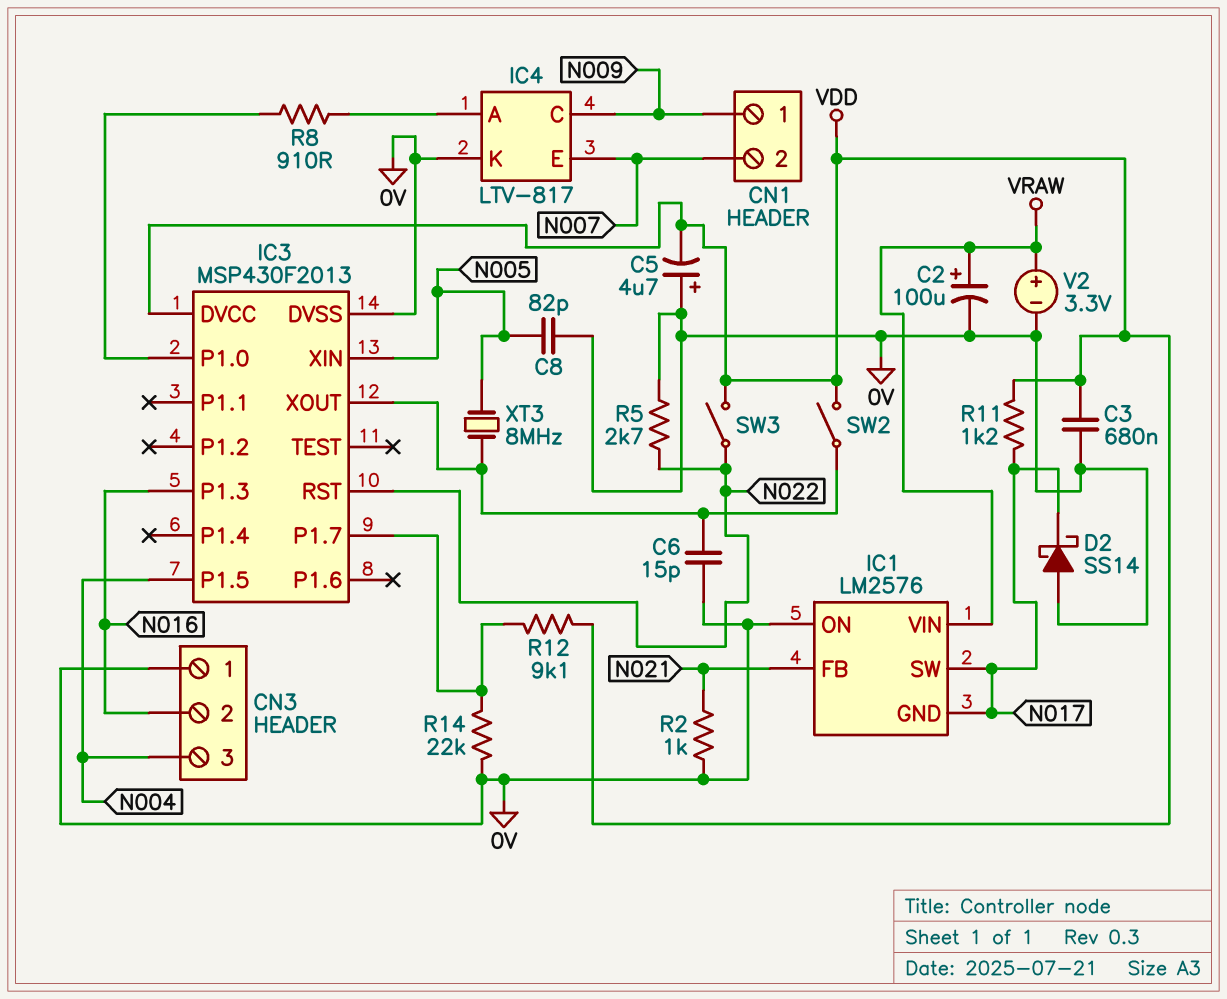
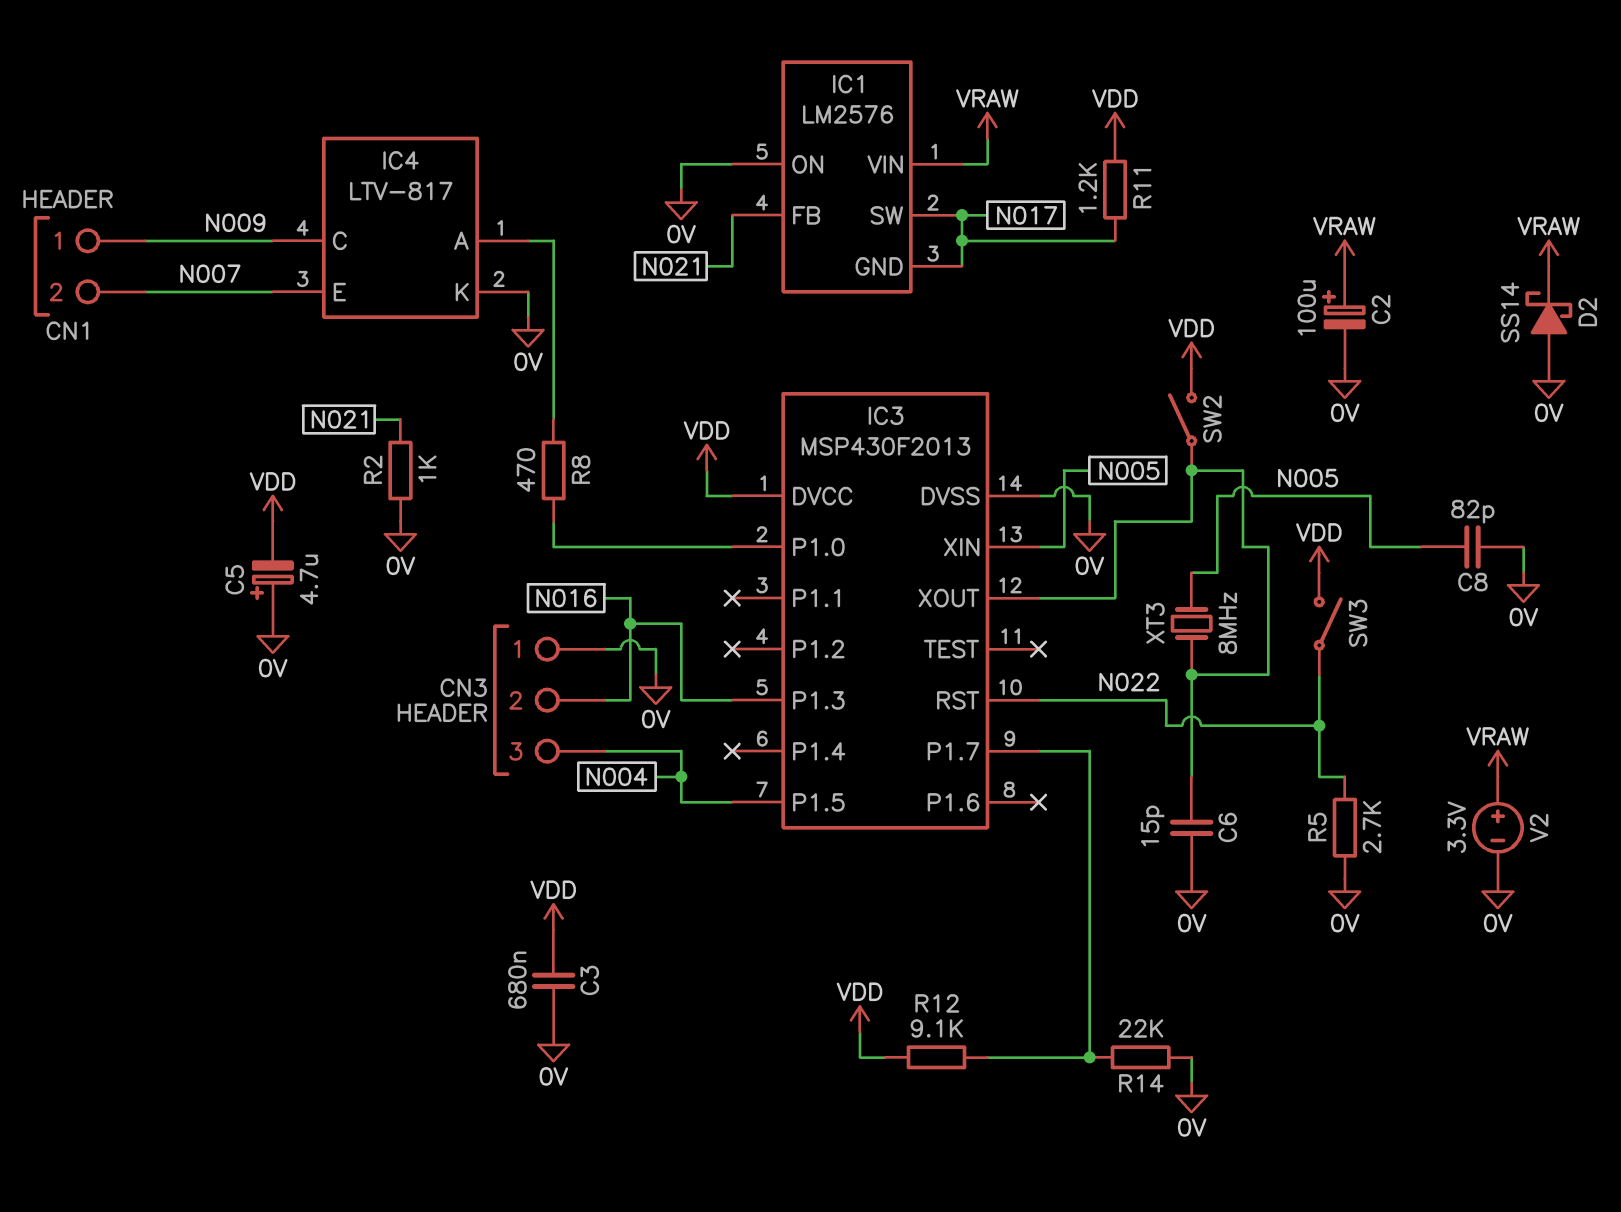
D2: schottky SS14 (A 0V, K N017) -> schottky SS14 (A 0V, K VRAW)
R8: 910 (IC3/P1.0, IC4/A) -> 470 (IC3/P1.0, IC4/A)

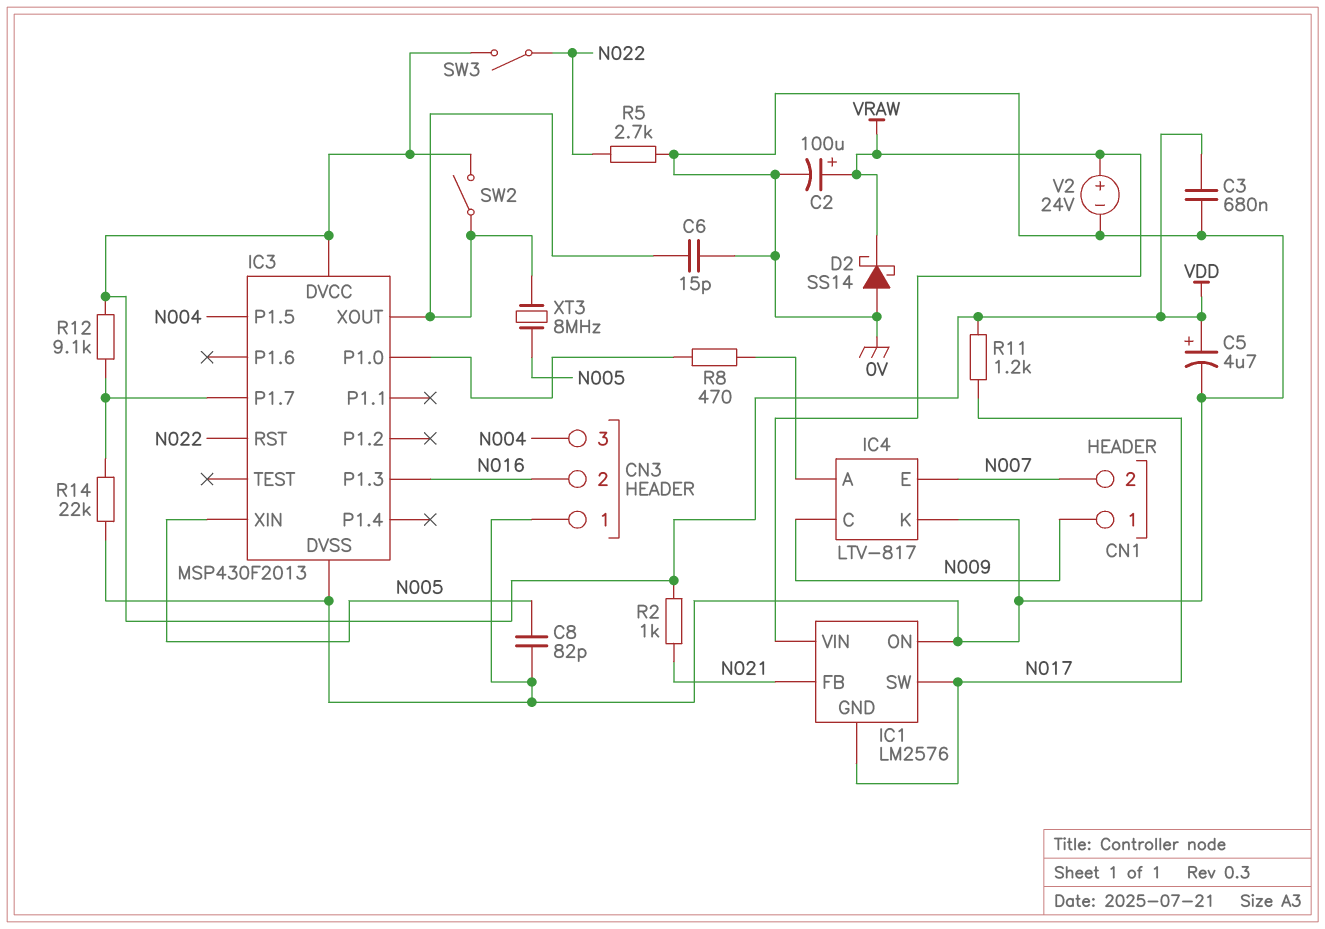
C5: 4.7uF (plus 0V, minus VDD) -> 4.7uF (plus VDD, minus 0V)
R2: 1k (0V, N021) -> 1k (N021, VDD)
V2: 3.3V (plus VRAW, minus 0V) -> 24V (plus VRAW, minus 0V)

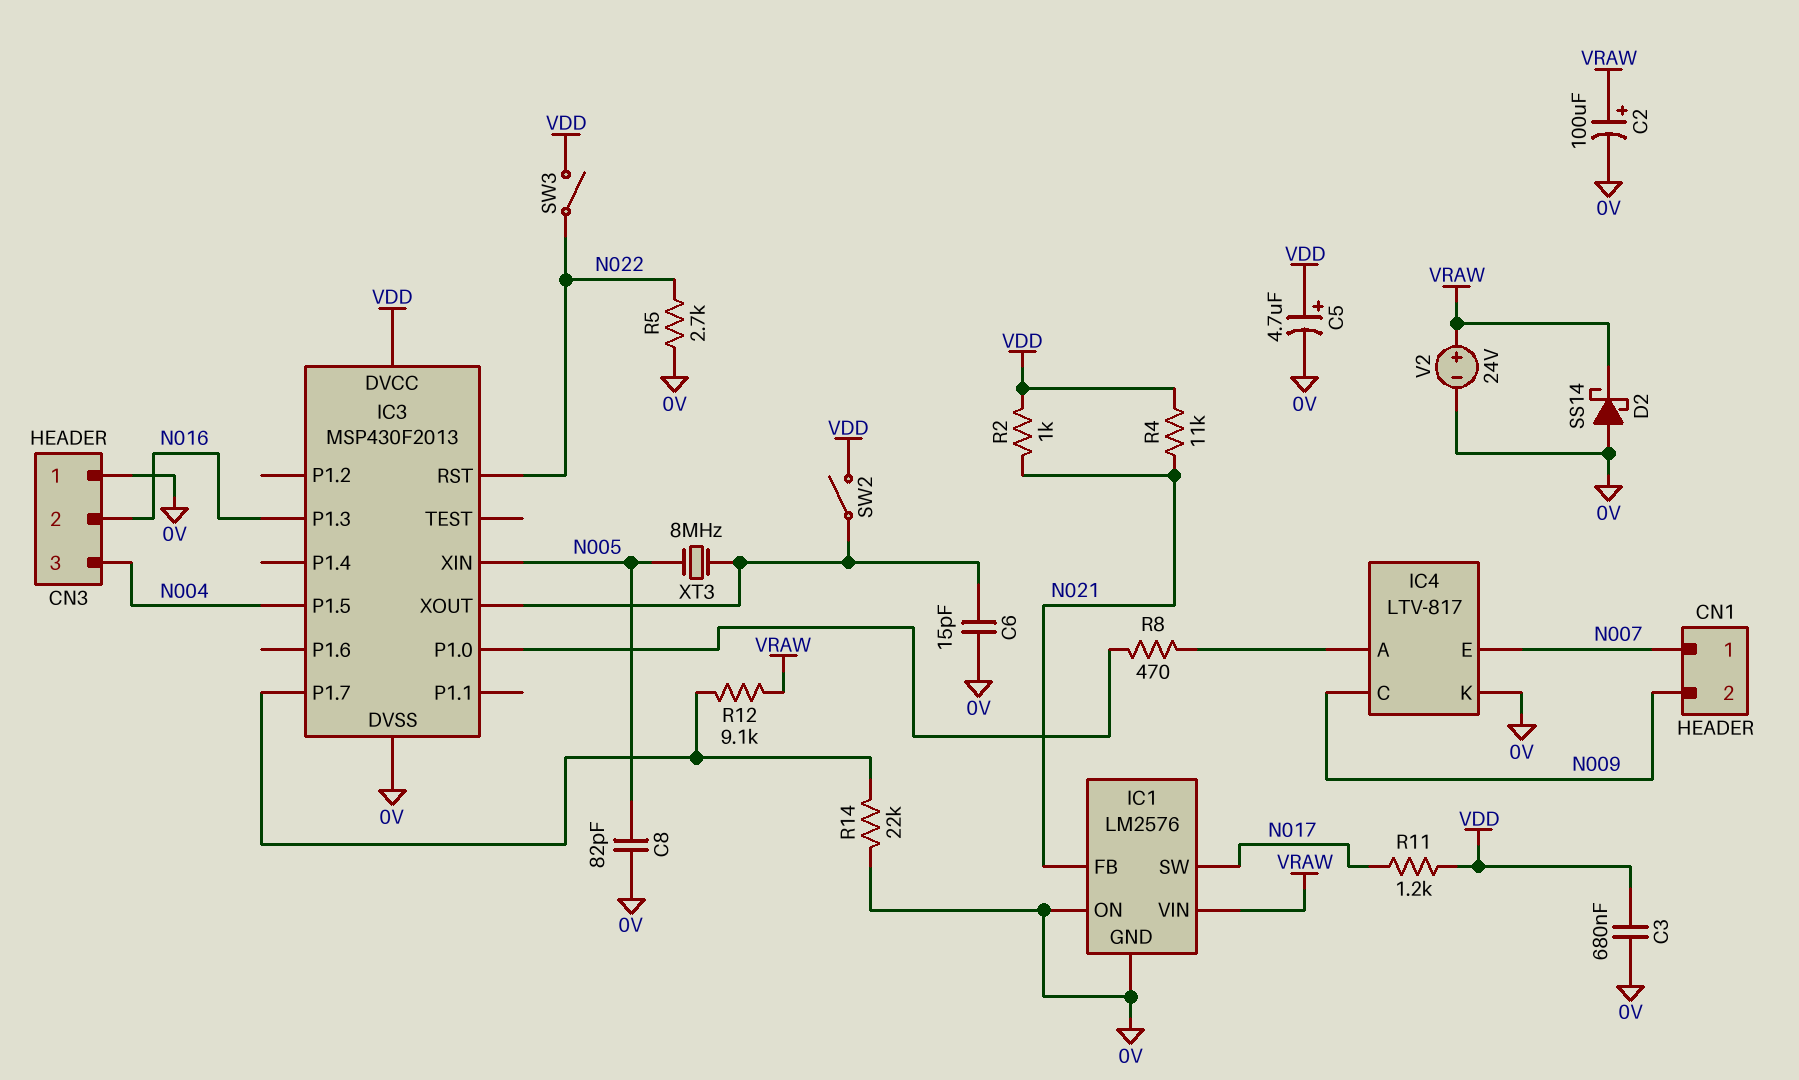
CN1 pin 1: N009 -> N007
CN1 pin 2: N007 -> N009
IC1 pin GND: N017 -> 0V
R4: none -> 11k (N021, VDD)
R12: 9.1k (IC3/P1.7, VDD) -> 9.1k (IC3/P1.7, VRAW)

